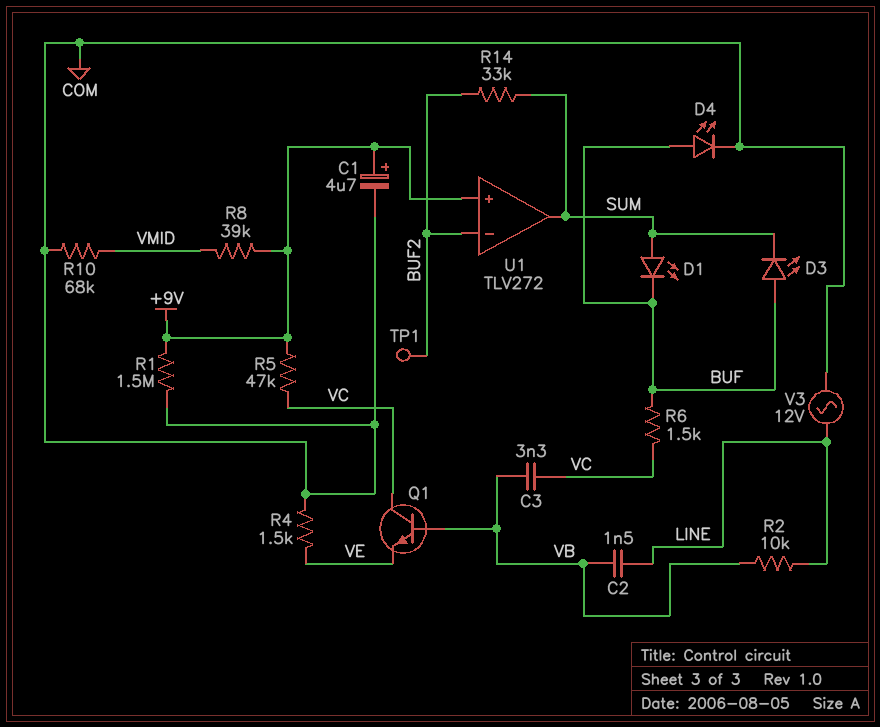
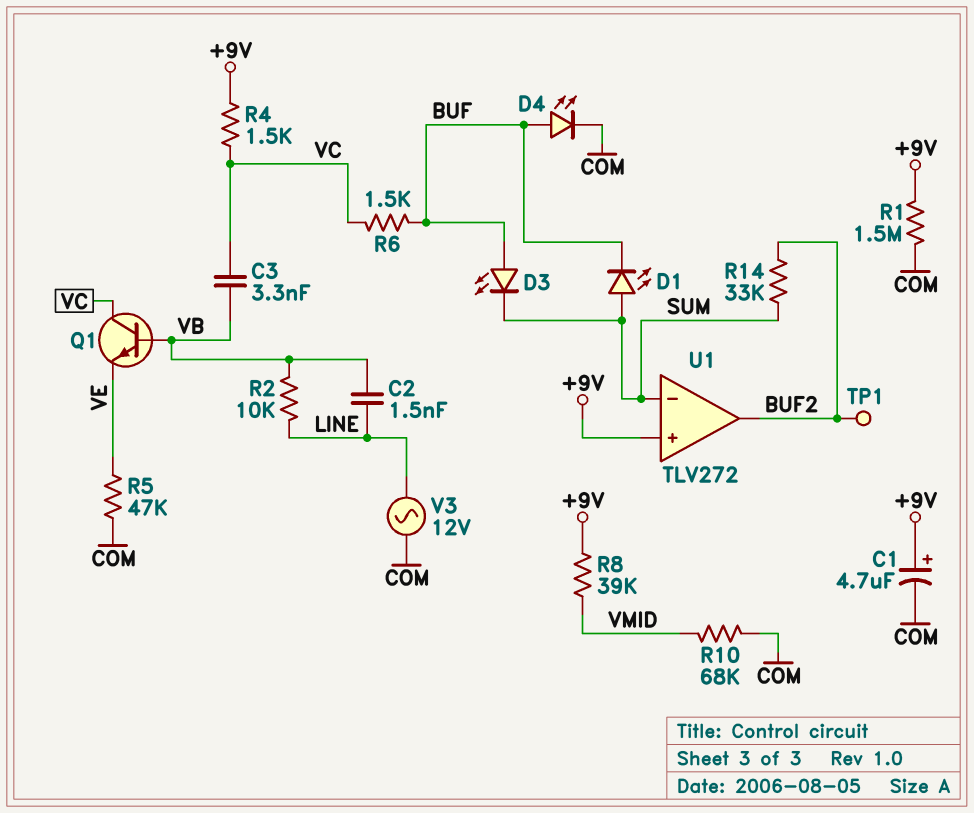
R4: 1.5k (COM, VE) -> 1.5k (+9V, VC)
R5: 47k (+9V, VC) -> 47k (COM, VE)
U1 pin in-: BUF2 -> SUM
U1 pin out: SUM -> BUF2

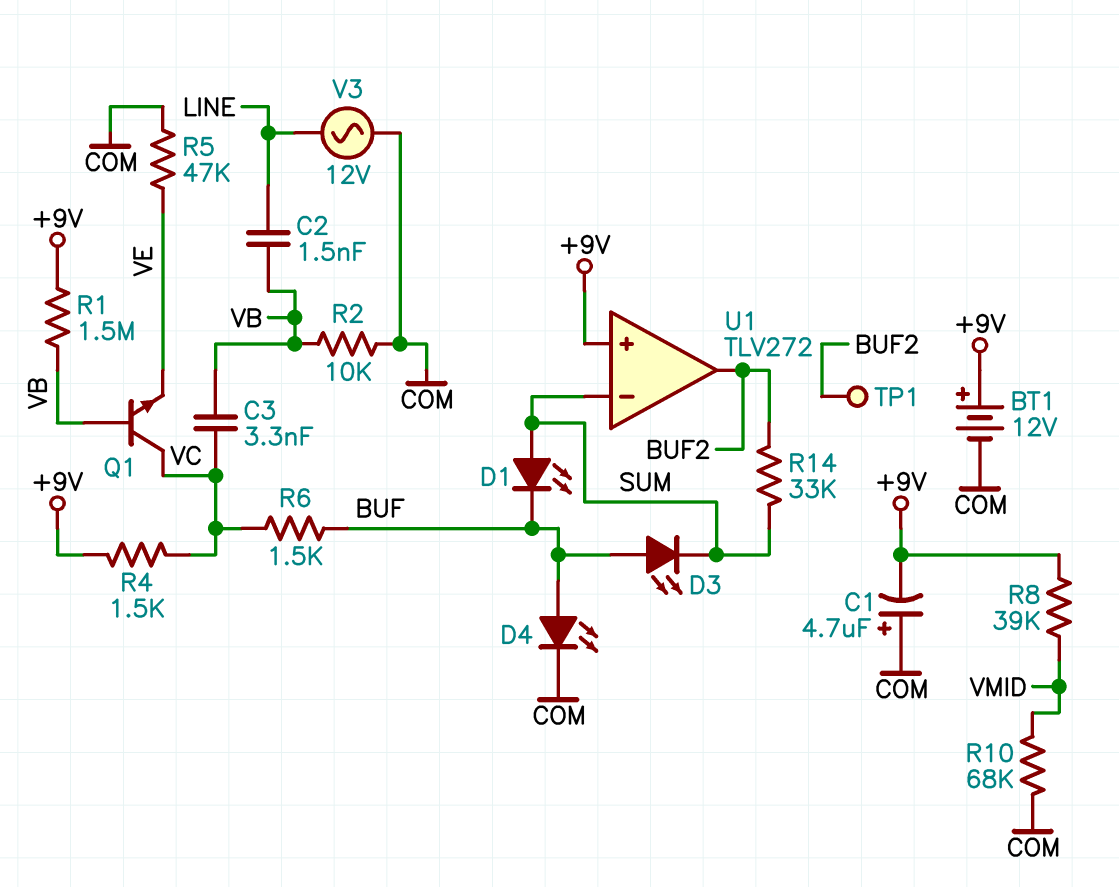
BT1: none -> 12V (plus +9V, minus COM)
C1: 4.7uF (plus +9V, minus COM) -> 4.7uF (plus COM, minus +9V)
R1: 1.5M (+9V, COM) -> 1.5M (+9V, VB)
R2: 10k (LINE, VB) -> 10k (COM, VB)

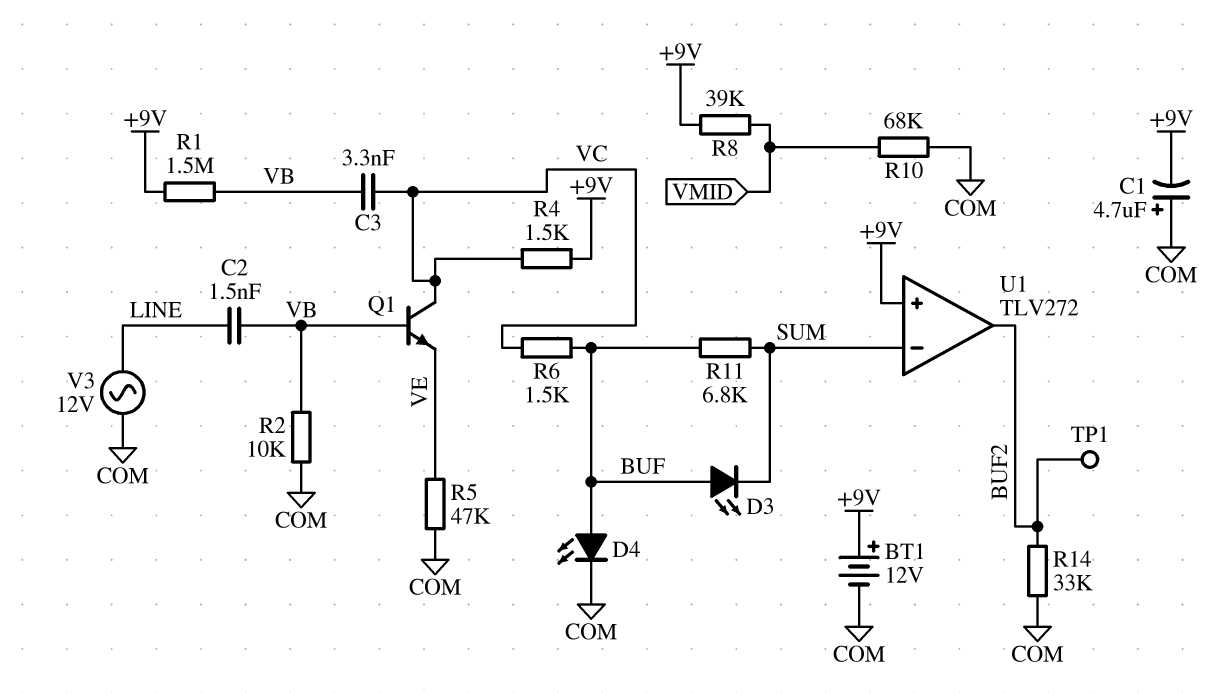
D1: LED (A SUM, K BUF) -> none
R11: none -> 6.8k (BUF, SUM)
R14: 33k (BUF2, SUM) -> 33k (BUF2, COM)

